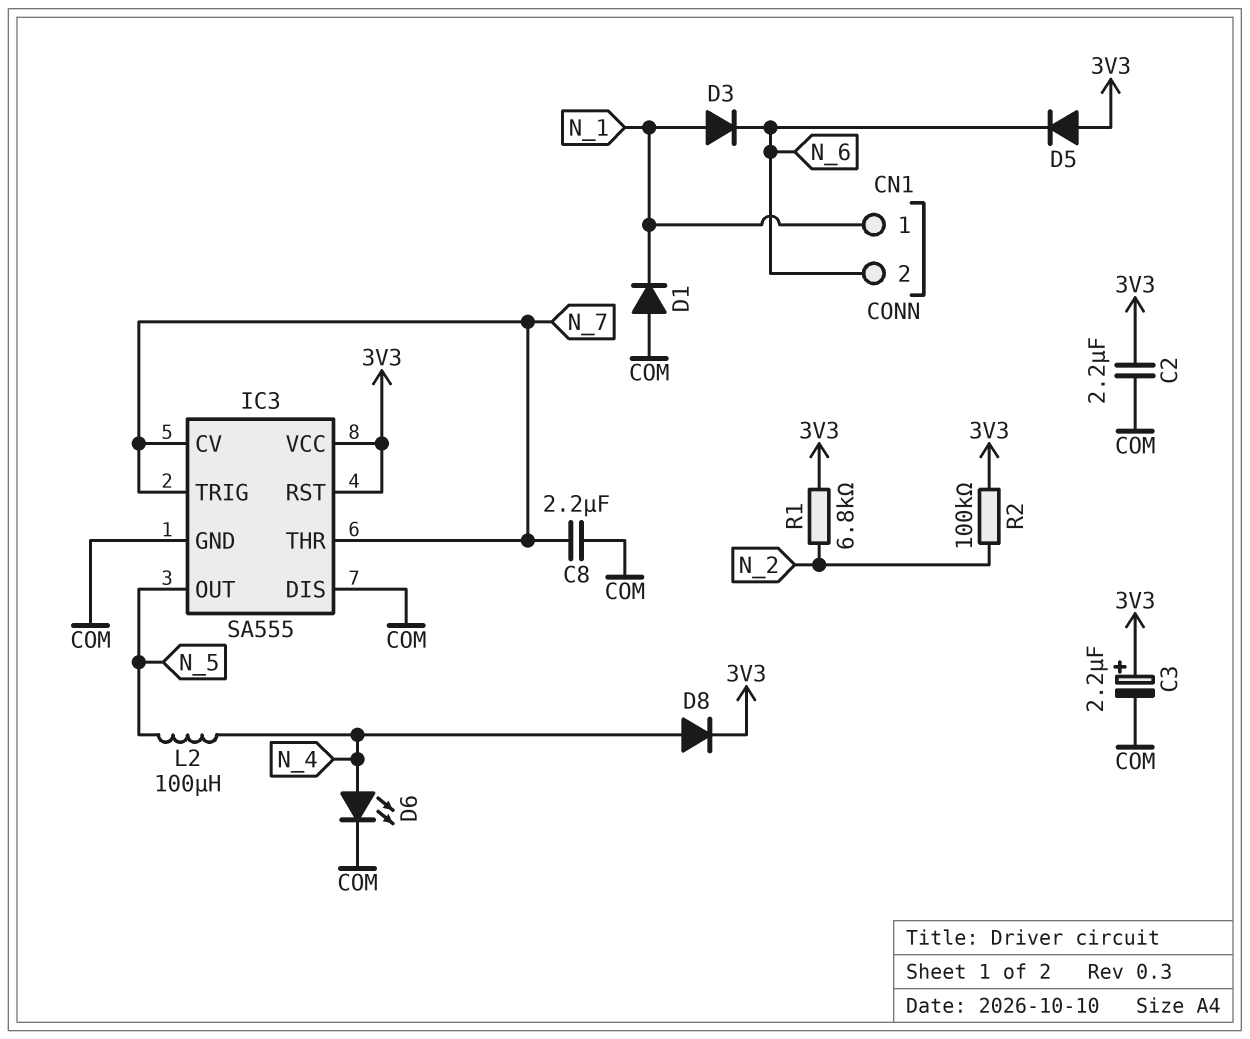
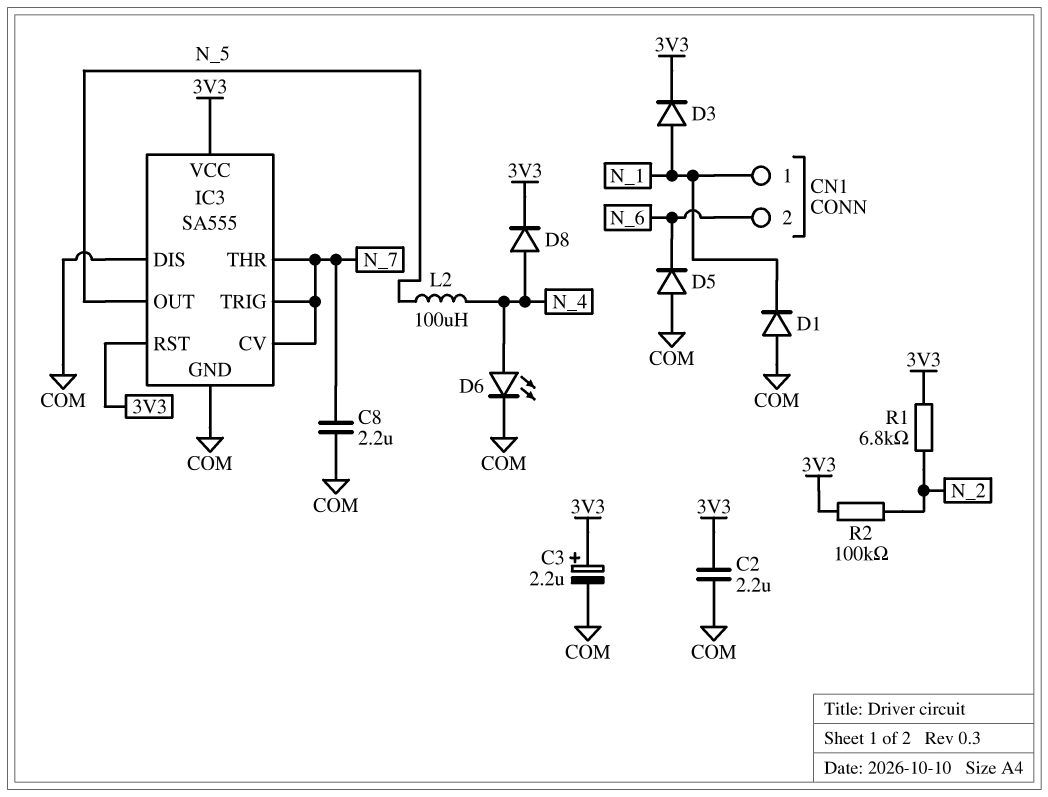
D3: diode (A N_1, K N_6) -> diode (A N_1, K 3V3)
D5: diode (A 3V3, K N_6) -> diode (A COM, K N_6)

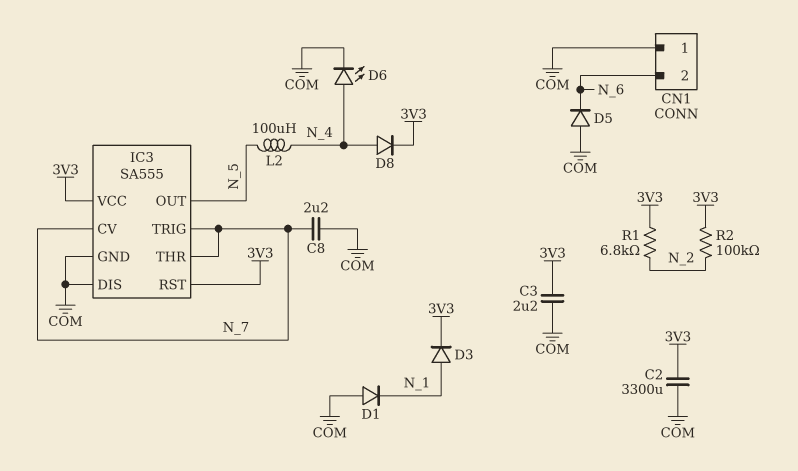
C2: 2.2uF (3V3, COM) -> 3300uF (3V3, COM)
C3: 2.2uF (plus 3V3, minus COM) -> 2.2uF (3V3, COM)
CN1 pin 1: N_1 -> COM

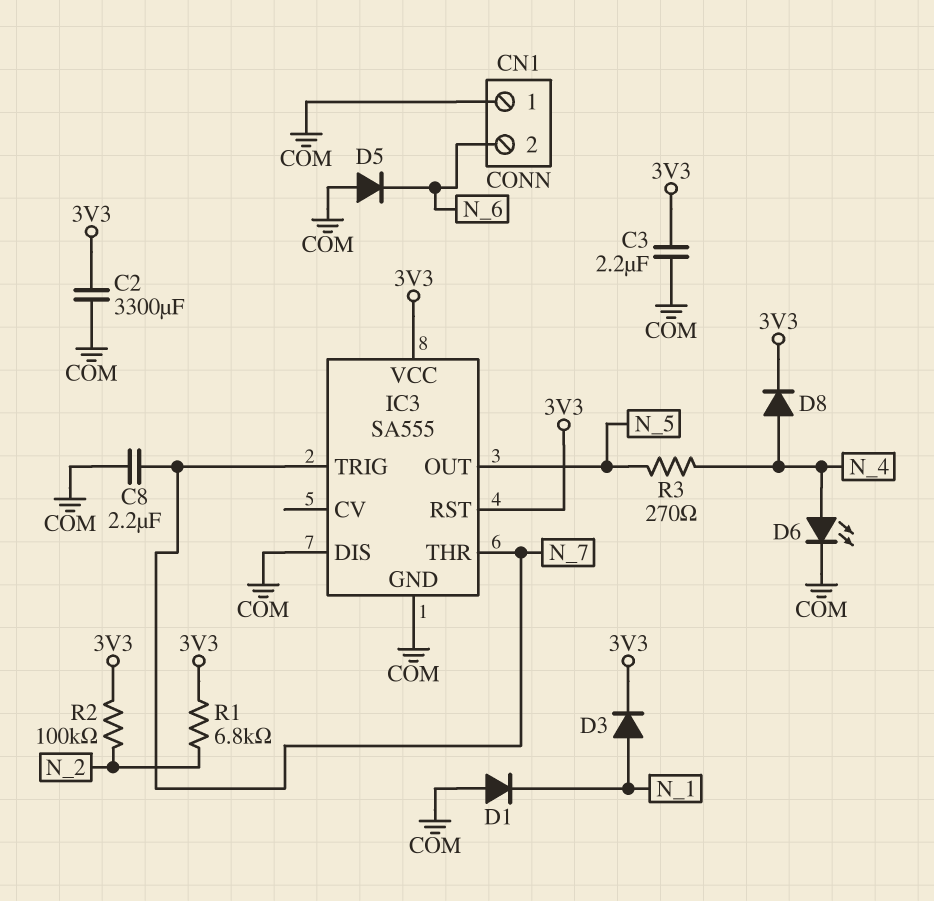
IC3 pin CV: N_7 -> none
L2: 100uH (N_4, N_5) -> none
R3: none -> 270 (N_4, N_5)

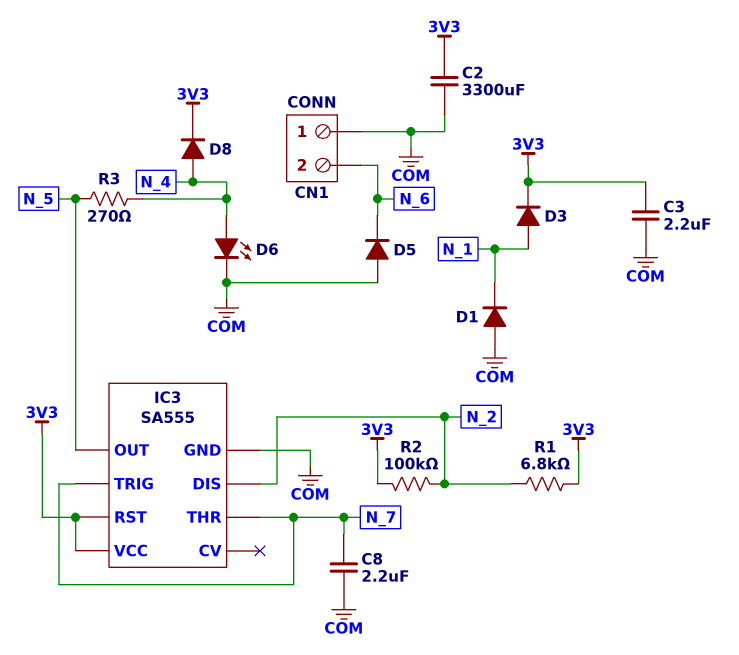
IC3 pin DIS: COM -> N_2

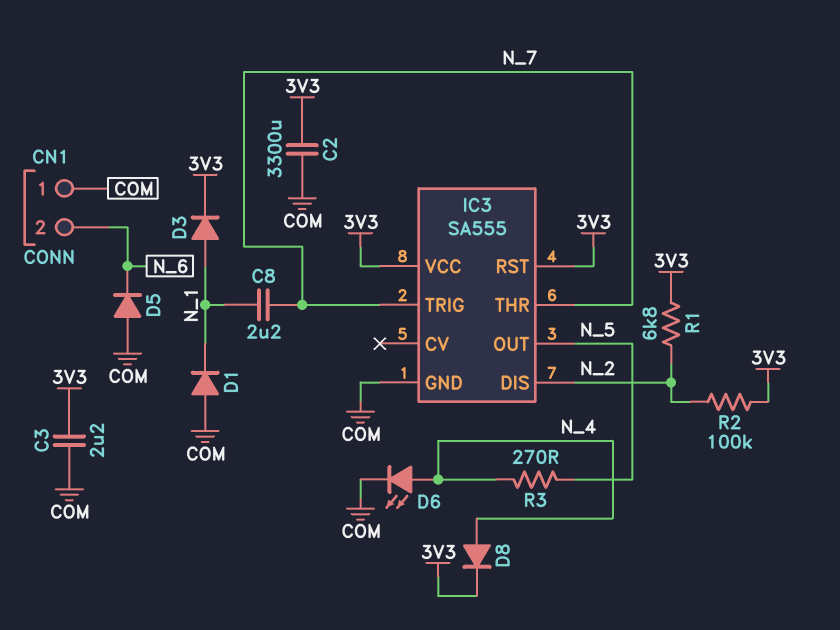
C8: 2.2uF (COM, N_7) -> 2.2uF (N_1, N_7)

